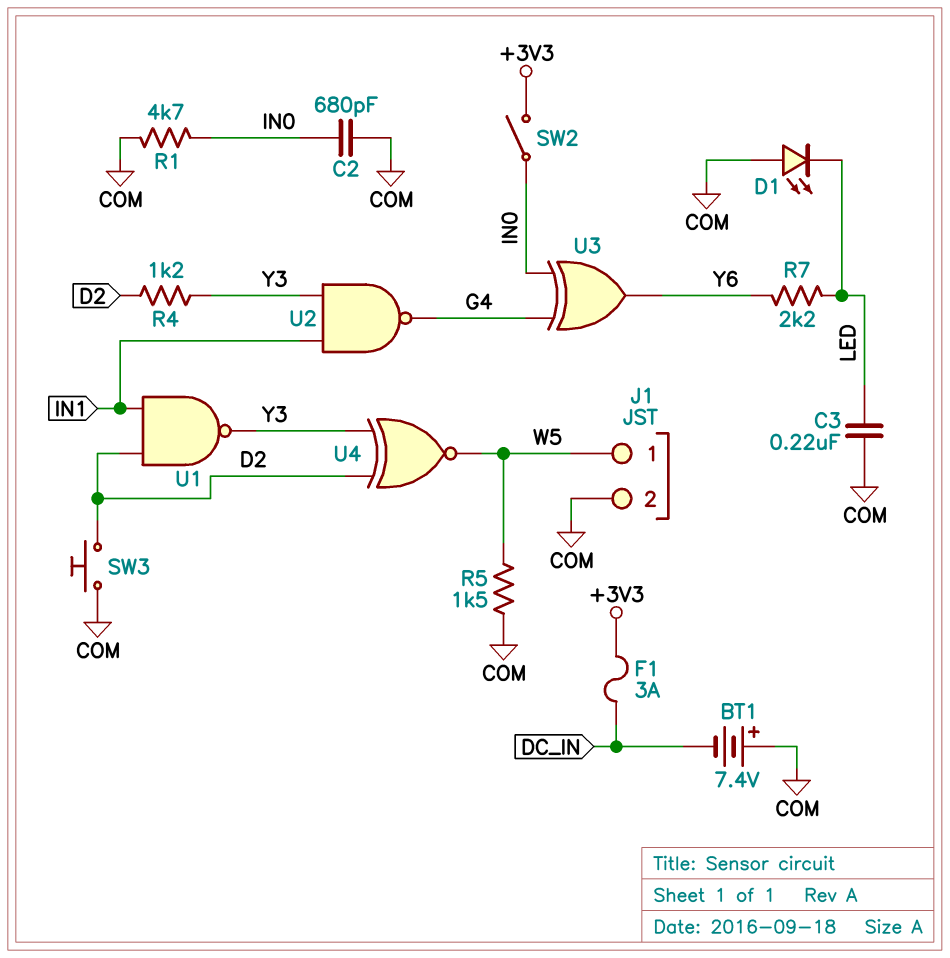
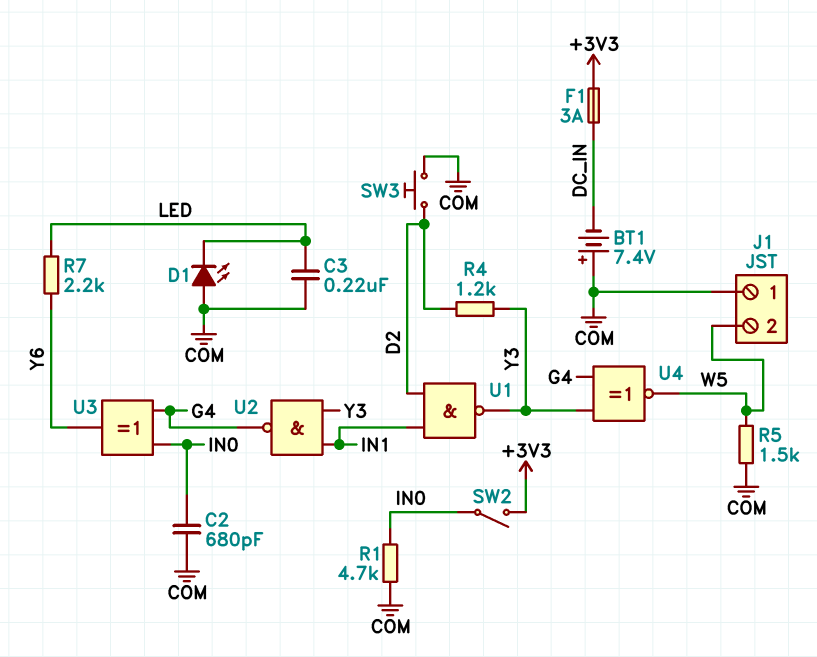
J1 pin 1: W5 -> COM
J1 pin 2: COM -> W5
U4: XNOR (in D2, in Y3, out W5) -> XNOR (in G4, in Y3, out W5)

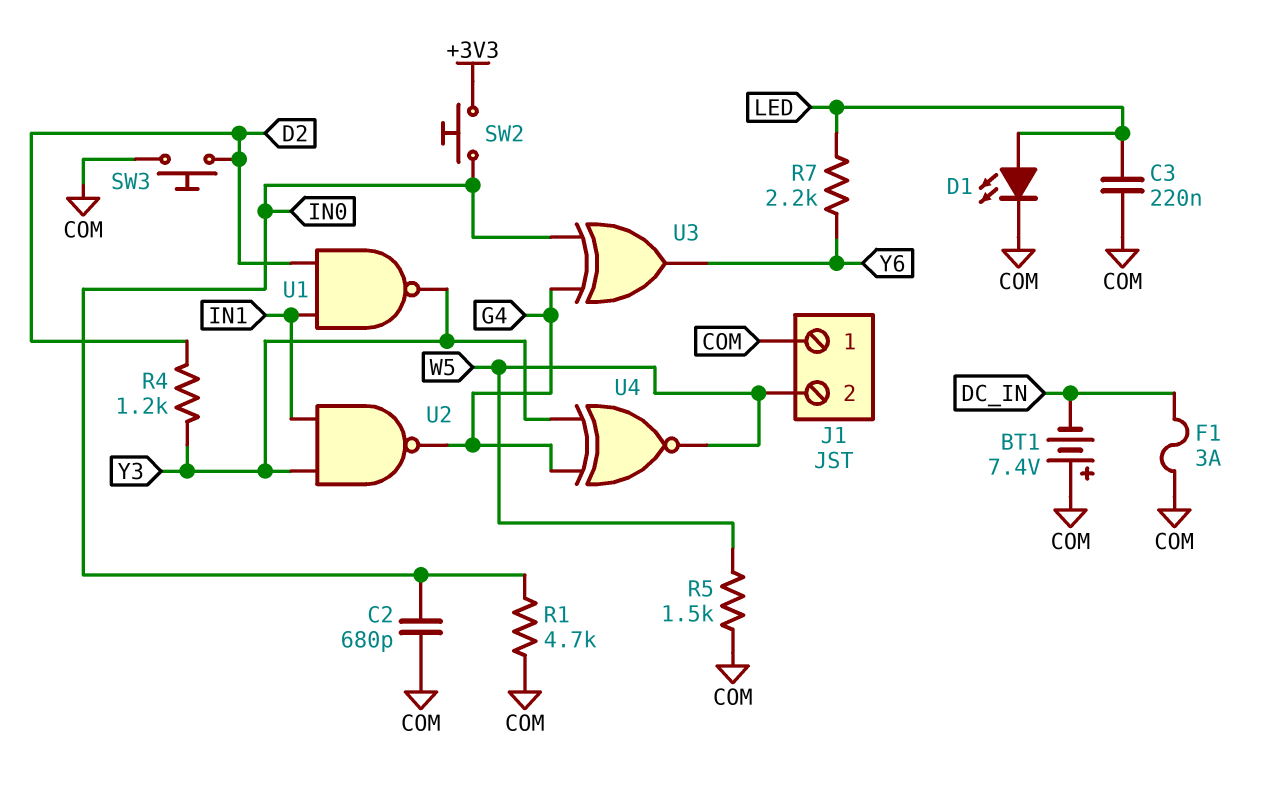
D1: LED (A COM, K LED) -> LED (A LED, K COM)
F1: 3A (+3V3, DC_IN) -> 3A (COM, DC_IN)
SW2: switch (+3V3, IN0) -> button (+3V3, IN0)

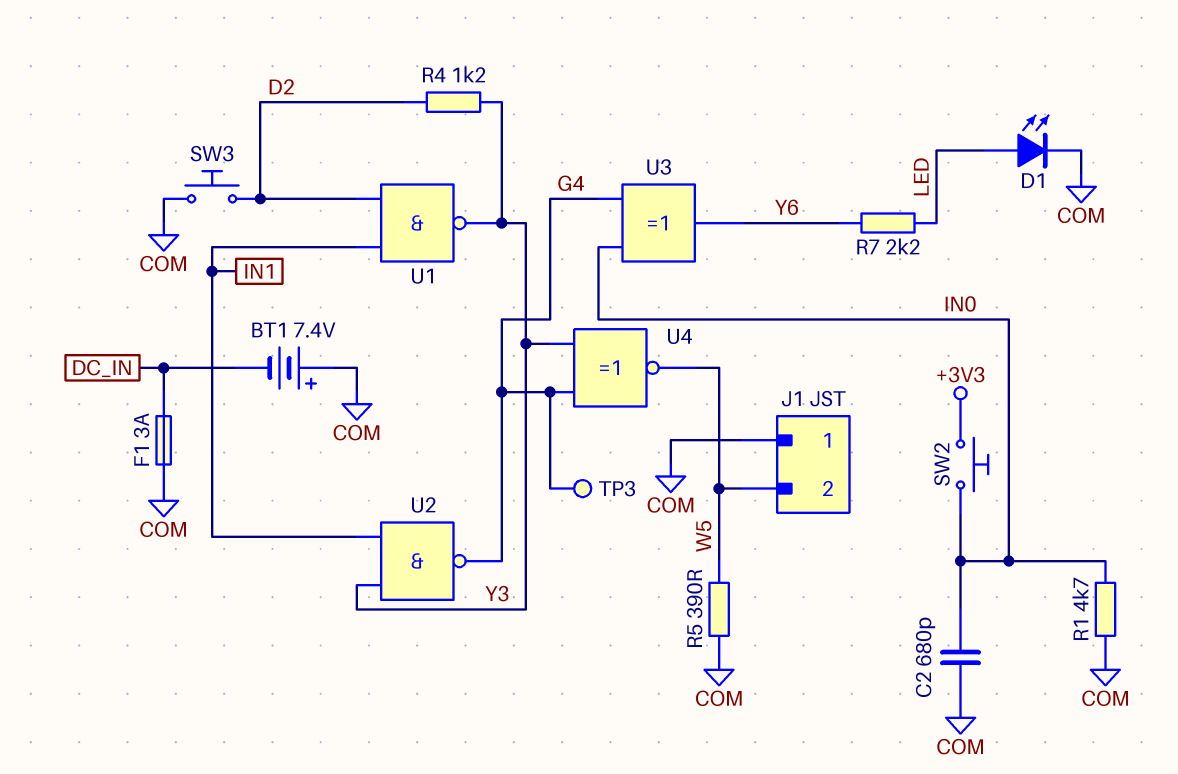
C3: 220nF (COM, LED) -> none
R5: 1.5k (COM, W5) -> 390 (COM, W5)
TP3: none -> test point (G4)

